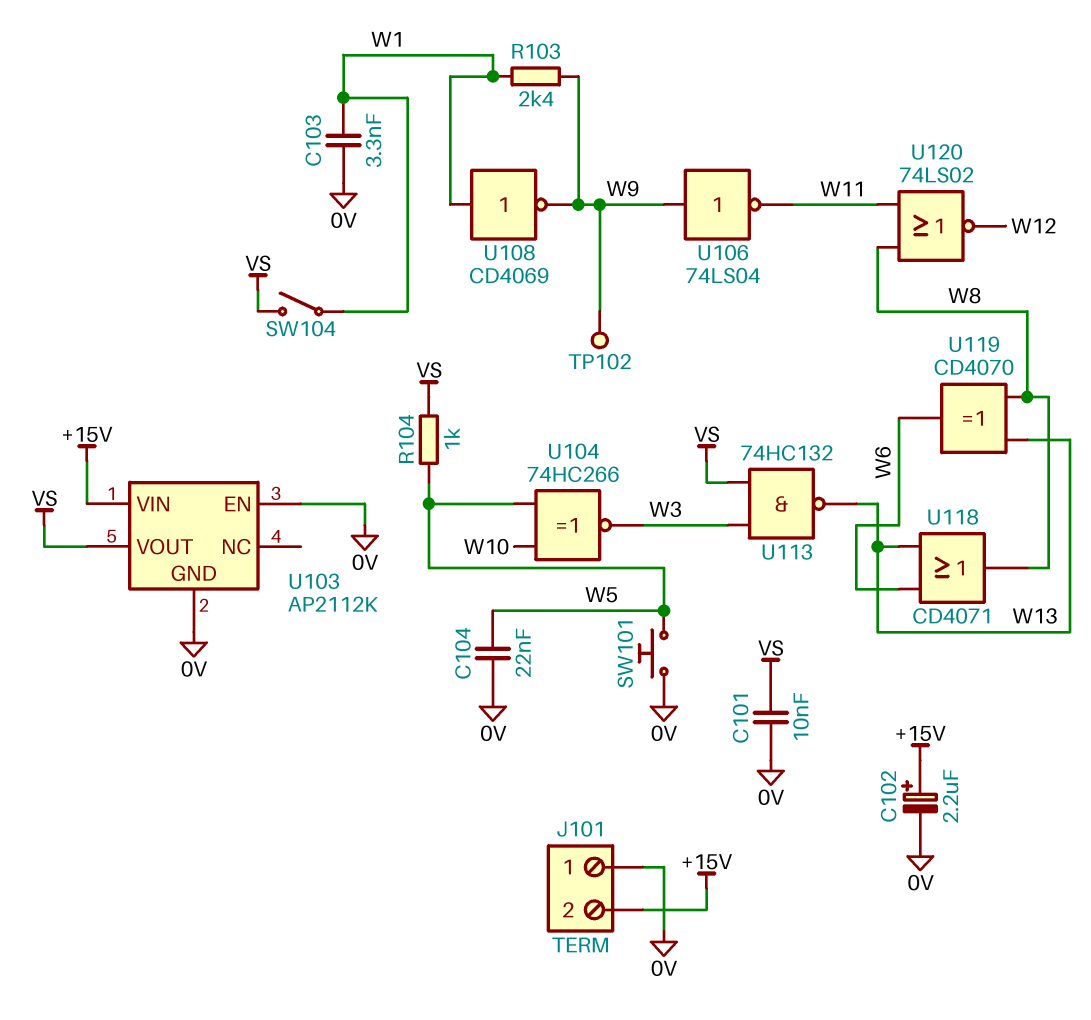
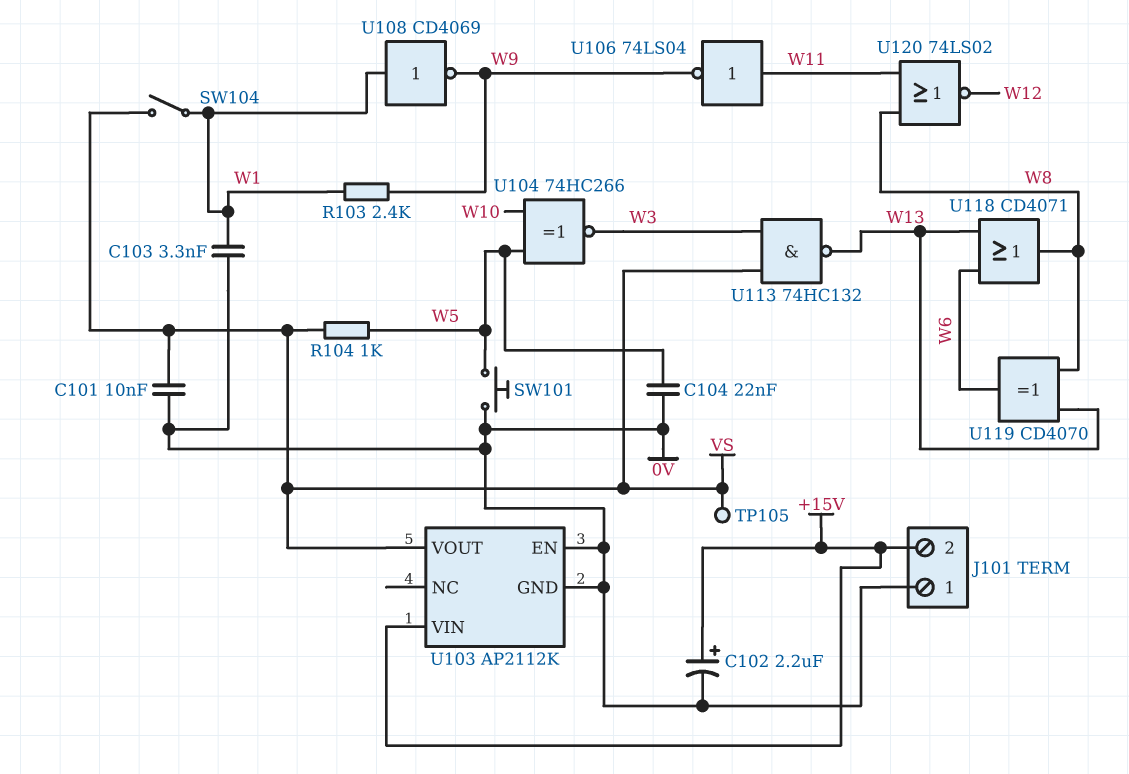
TP102: test point (W9) -> none
TP105: none -> test point (VS)
U106: NOT 74LS04 (in W9, out W11) -> NOT 74LS04 (in W11, out W9)

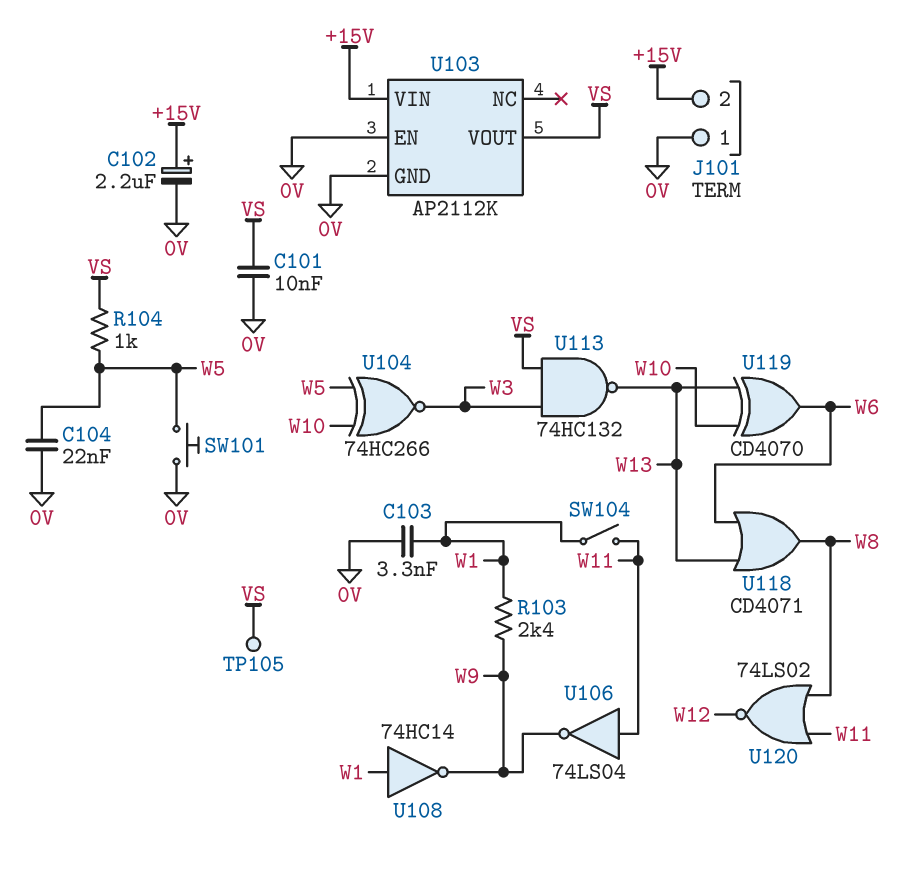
SW104: switch (VS, W1) -> switch (W1, W11)
U108: NOT CD4069 (in W1, out W9) -> NOT 74HC14 (in W1, out W9)
U119: XOR CD4070 (in W8, in W13, out W6) -> XOR CD4070 (in W10, in W13, out W6)

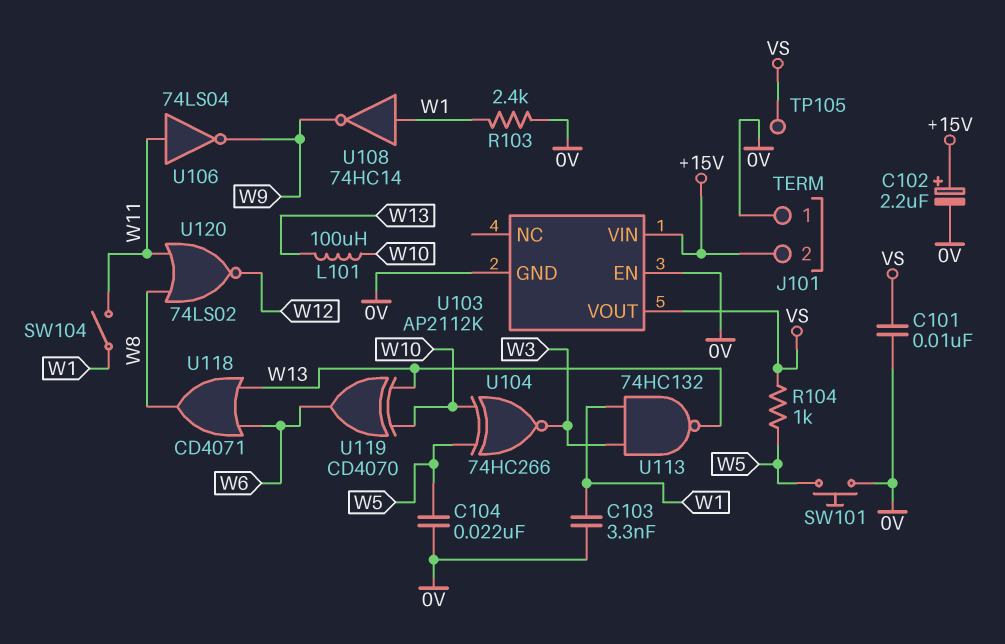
L101: none -> 100uH (W10, W13)
R103: 2.4k (W1, W9) -> 2.4k (0V, W1)
U113: NAND 74HC132 (in VS, in W3, out W13) -> NAND 74HC132 (in W1, in W3, out W13)

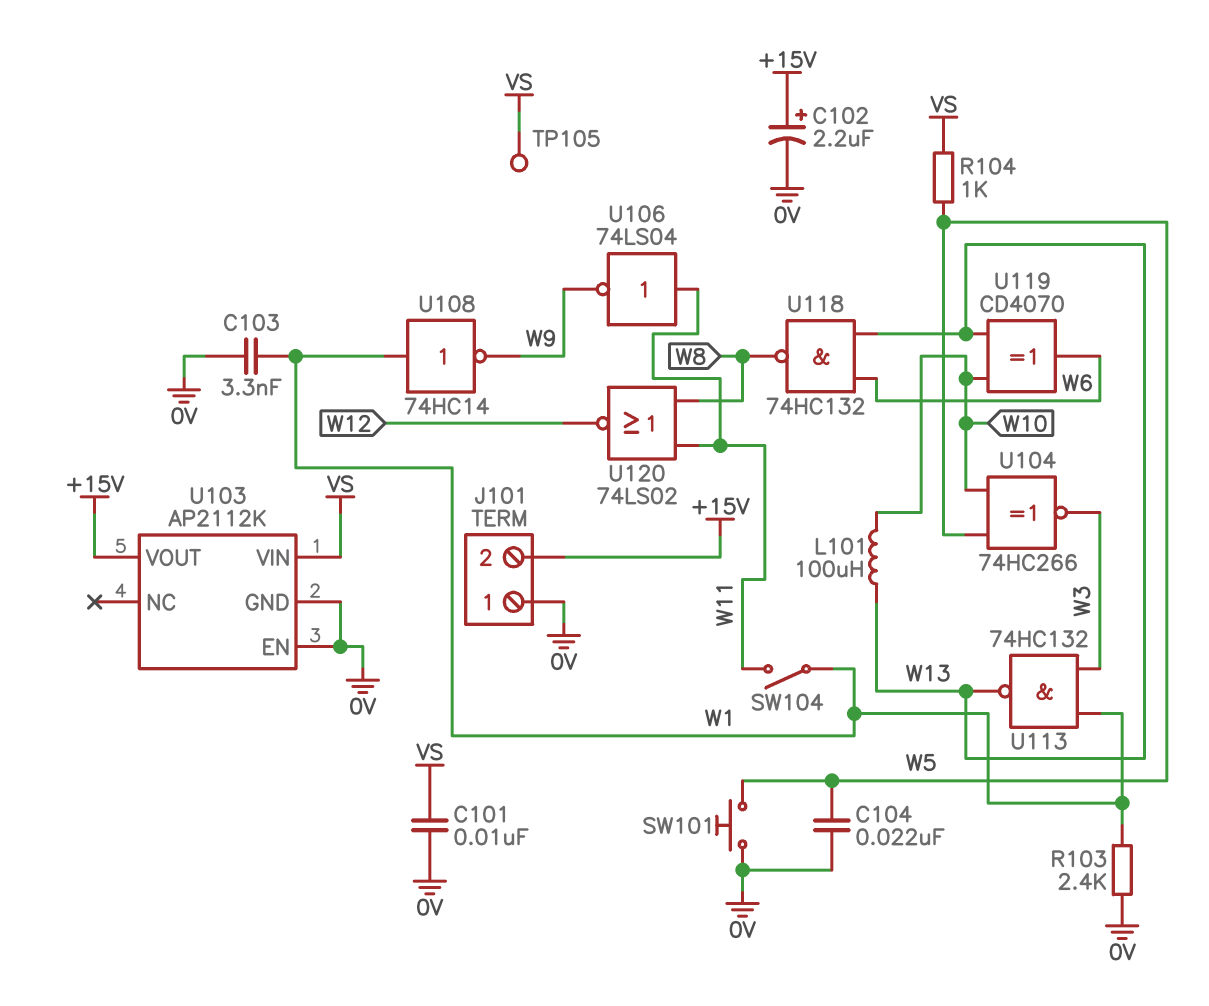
U103 pin VIN: +15V -> VS
U103 pin VOUT: VS -> +15V
U118: OR CD4071 (in W6, in W13, out W8) -> NAND 74HC132 (in W6, in W13, out W8)

